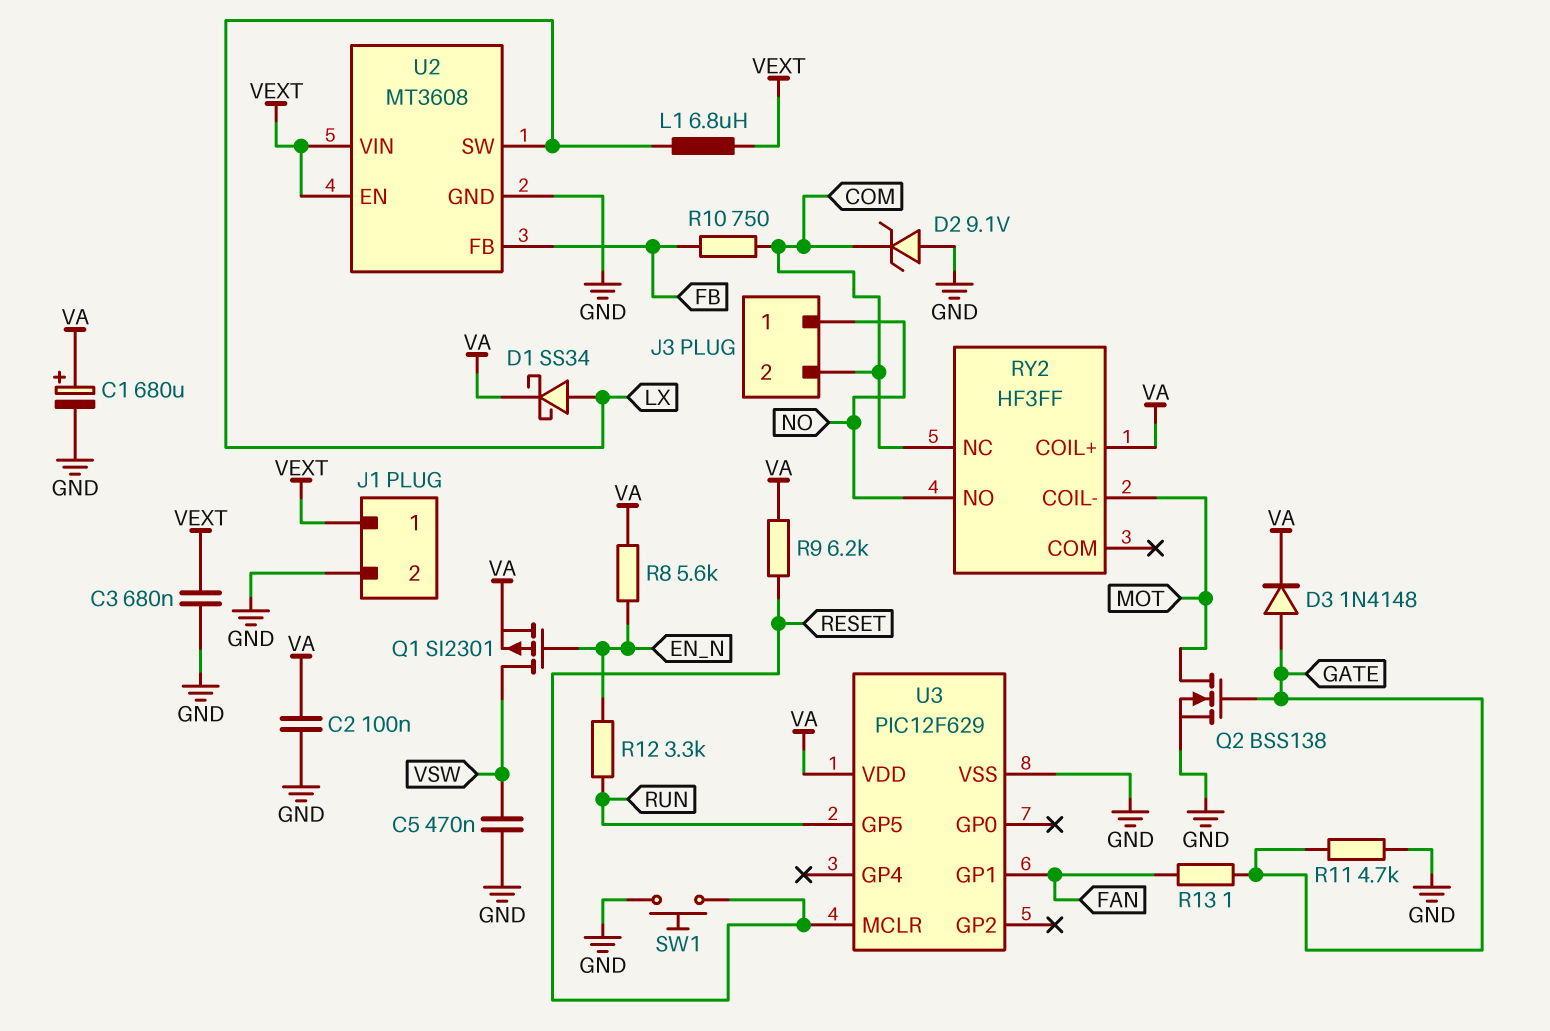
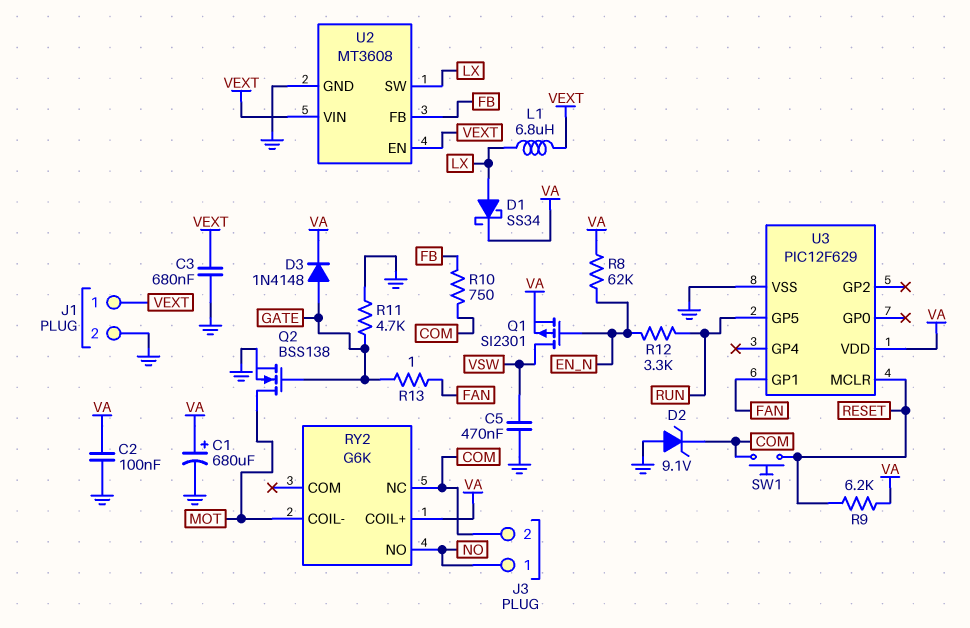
R8: 5.6k (EN_N, VA) -> 62k (EN_N, VA)
RY2: HF3FF -> G6K
SW1: button (GND, RESET) -> button (COM, RESET)

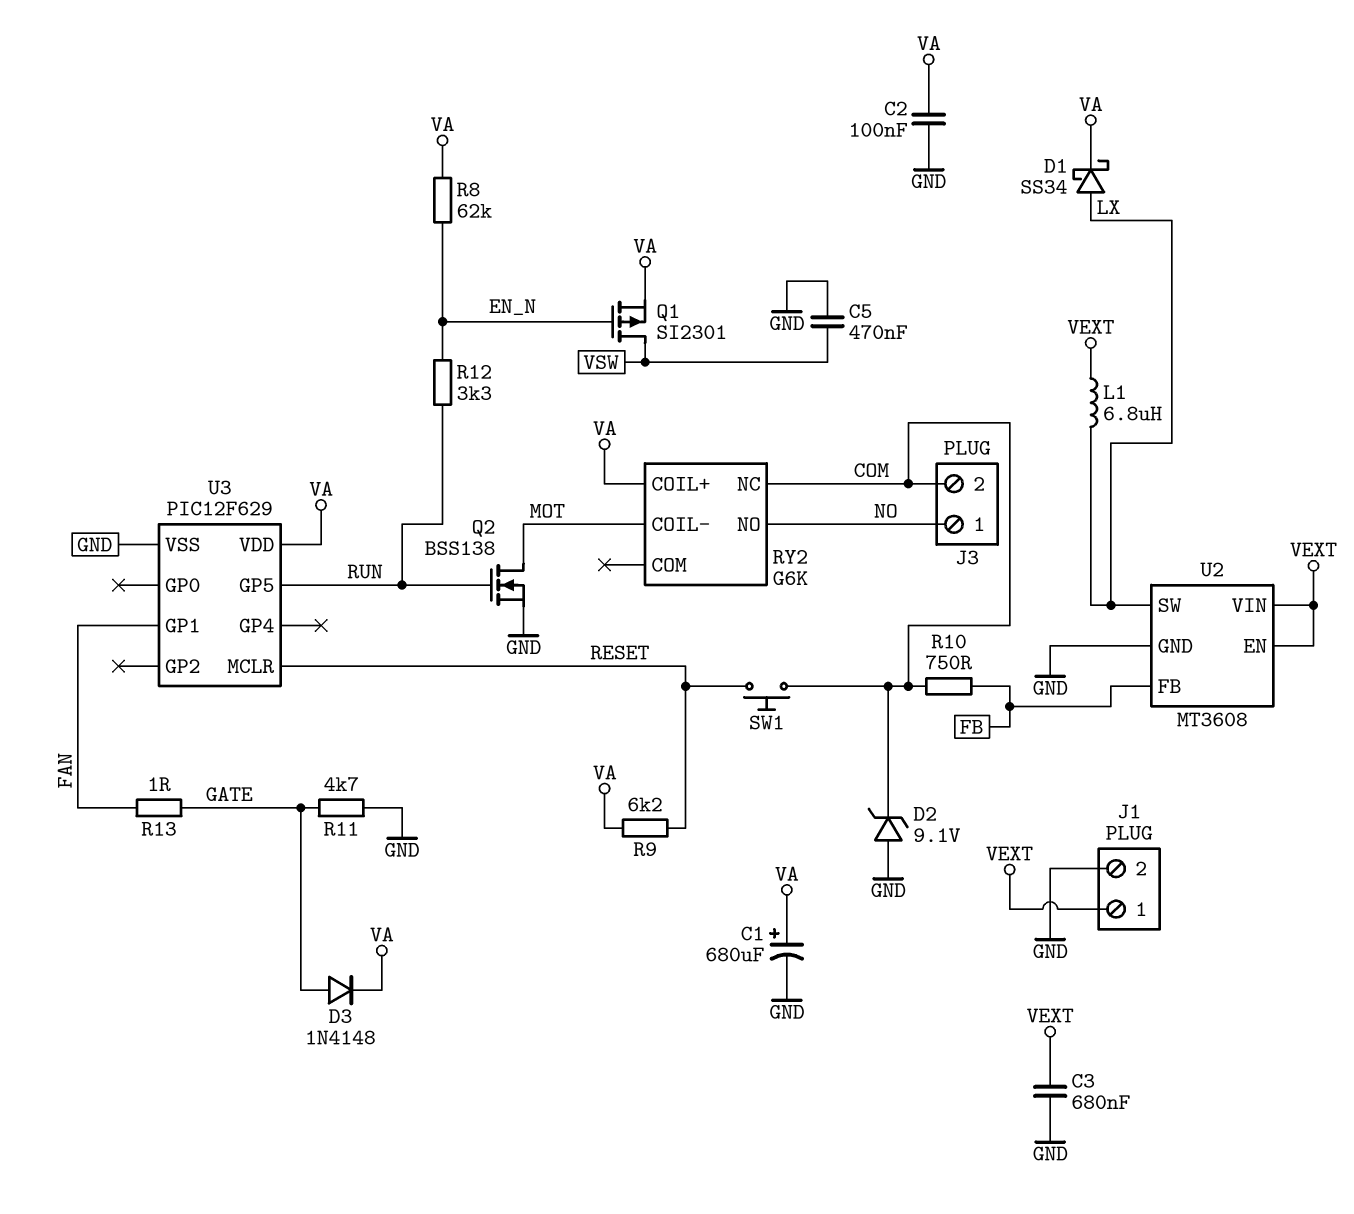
Q2: NMOS BSS138 (G GATE, D MOT, S GND) -> NMOS BSS138 (G RUN, D MOT, S GND)

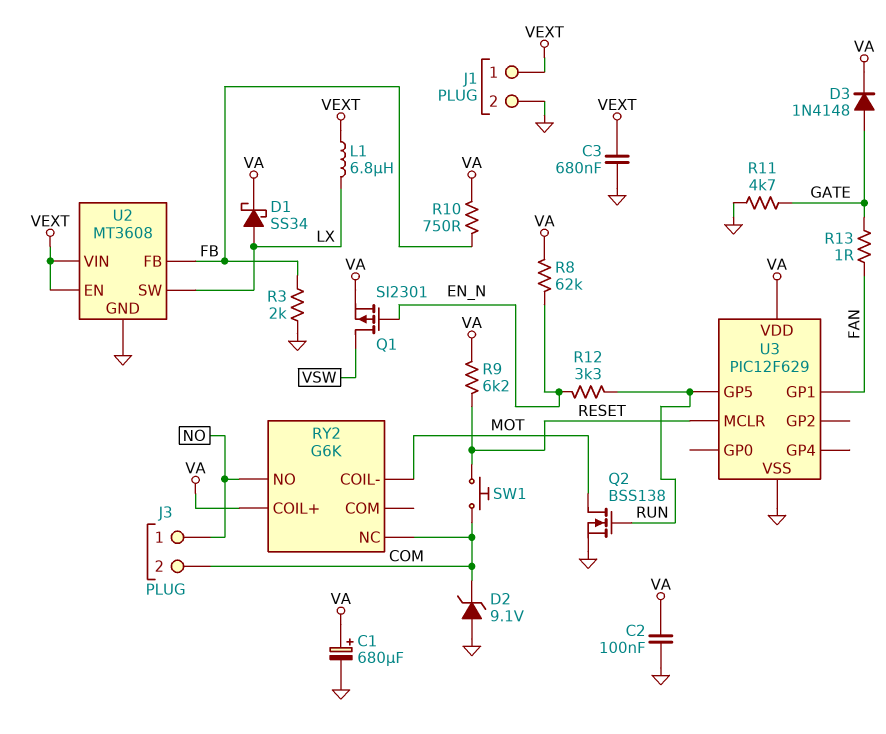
C5: 470nF (GND, VSW) -> none
R3: none -> 2k (FB, GND)
R10: 750 (COM, FB) -> 750 (FB, VA)

